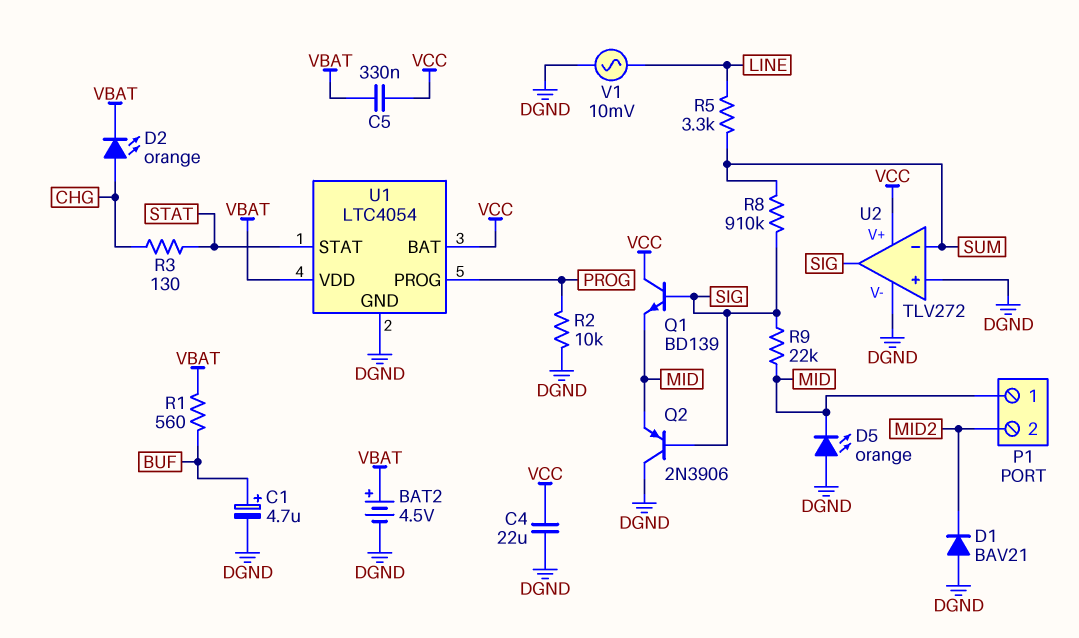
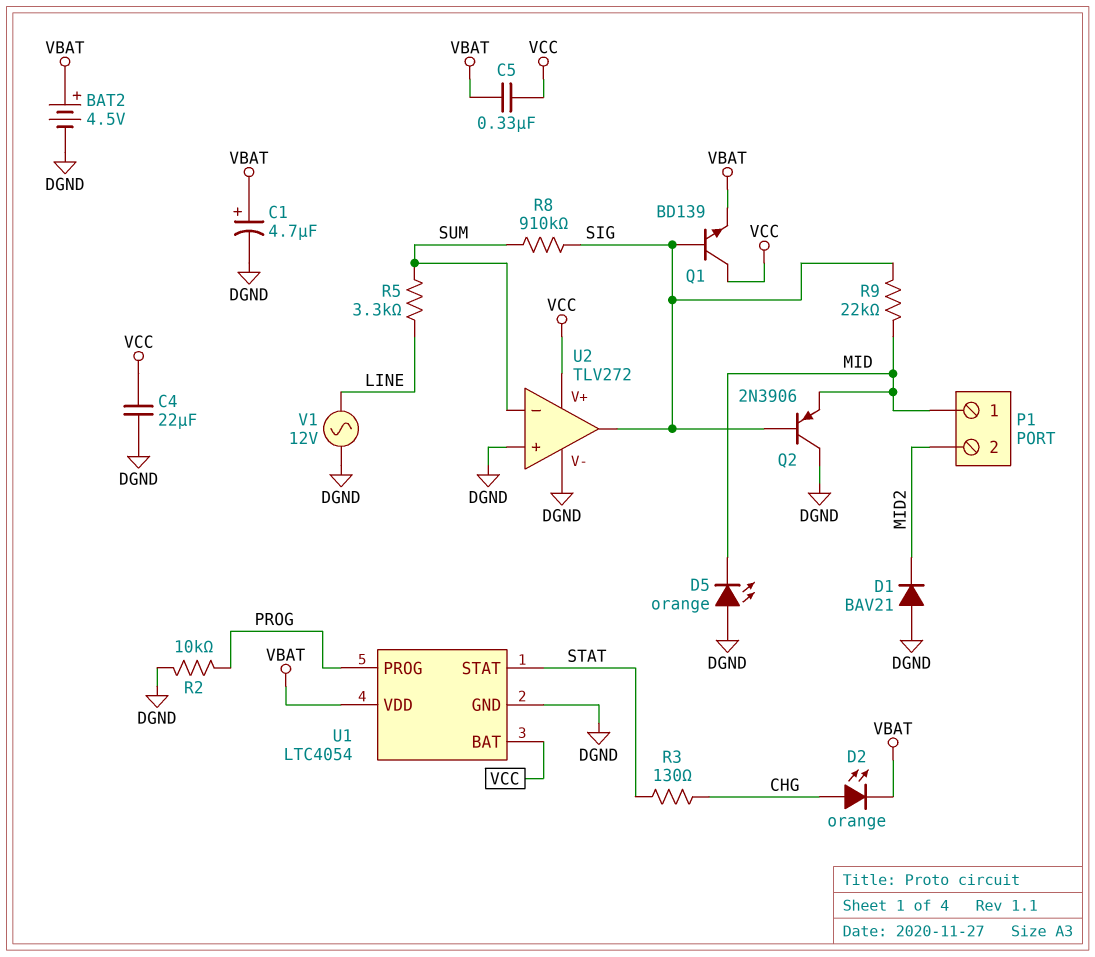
C1: 4.7uF (plus BUF, minus DGND) -> 4.7uF (plus VBAT, minus DGND)
Q1: NPN BD139 (B SIG, C VCC, E MID) -> NPN BD139 (B SIG, C VCC, E VBAT)
R1: 560 (BUF, VBAT) -> none
V1: AC 10mV (DGND, LINE) -> AC 12V (DGND, LINE)

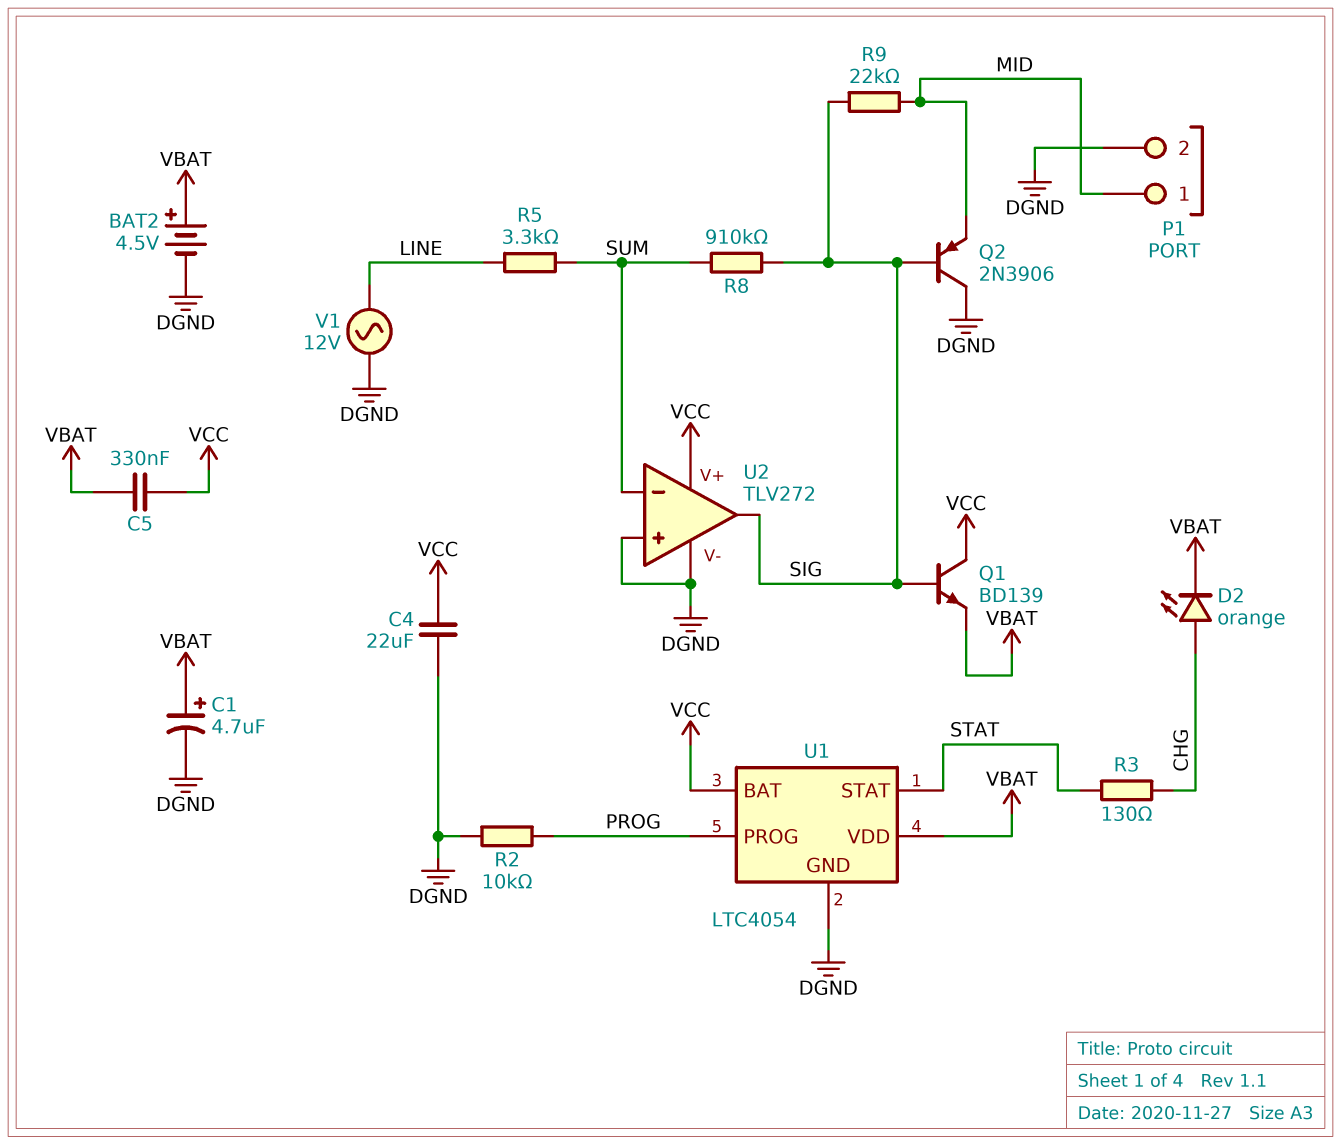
D1: diode BAV21 (A DGND, K MID2) -> none
D5: LED orange (A DGND, K MID) -> none
P1 pin 2: MID2 -> DGND

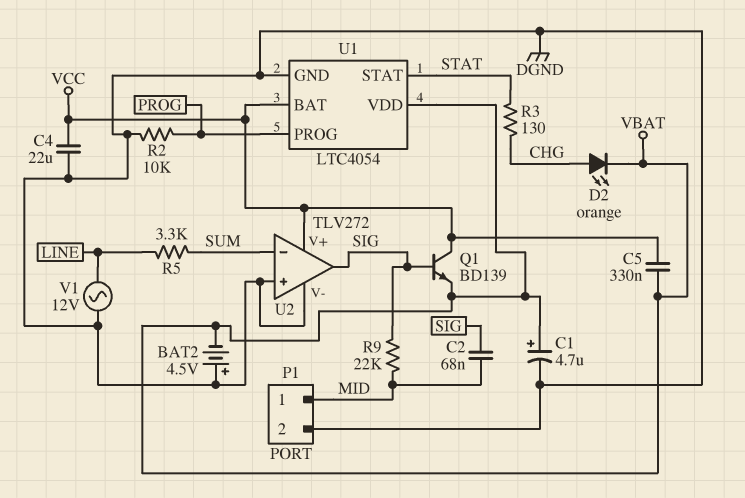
BAT2: 4.5V (plus VBAT, minus DGND) -> 4.5V (plus DGND, minus VBAT)
C2: none -> 68nF (MID, SIG)
Q2: PNP 2N3906 (B SIG, C DGND, E MID) -> none
R8: 910k (SIG, SUM) -> none

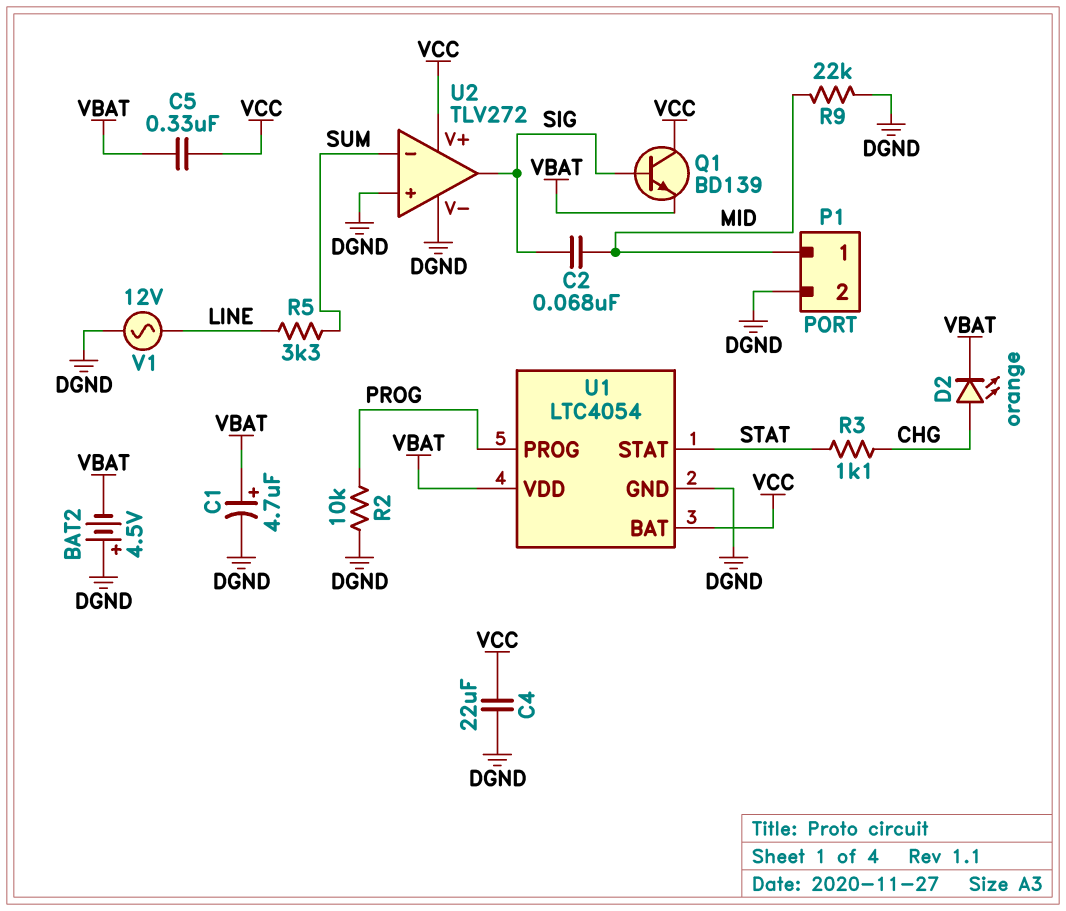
R3: 130 (CHG, STAT) -> 1.1k (CHG, STAT)
R9: 22k (MID, SIG) -> 22k (DGND, MID)

